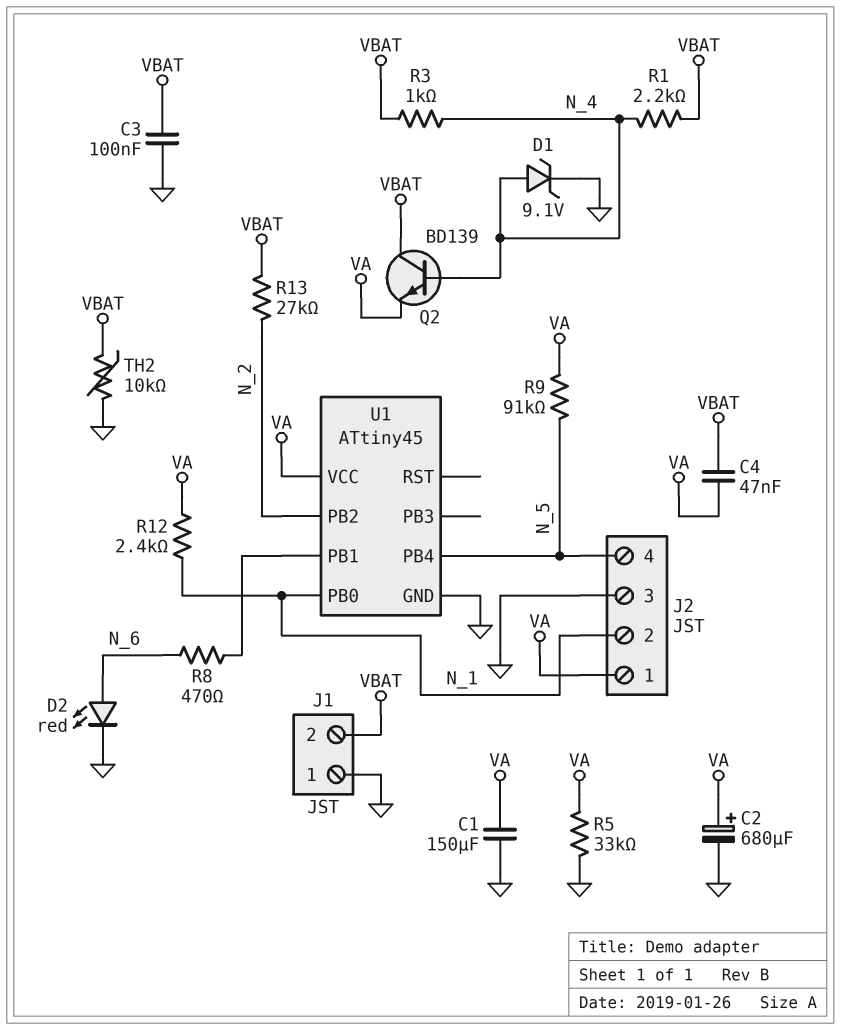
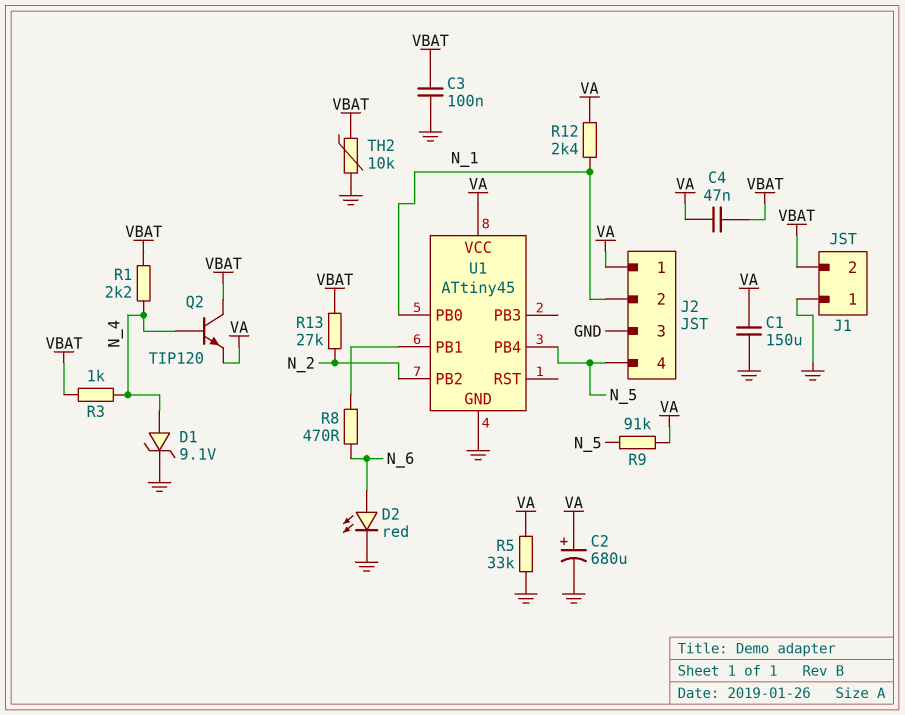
Q2: NPN BD139 (B N_4, C VBAT, E VA) -> NPN TIP120 (B N_4, C VBAT, E VA)

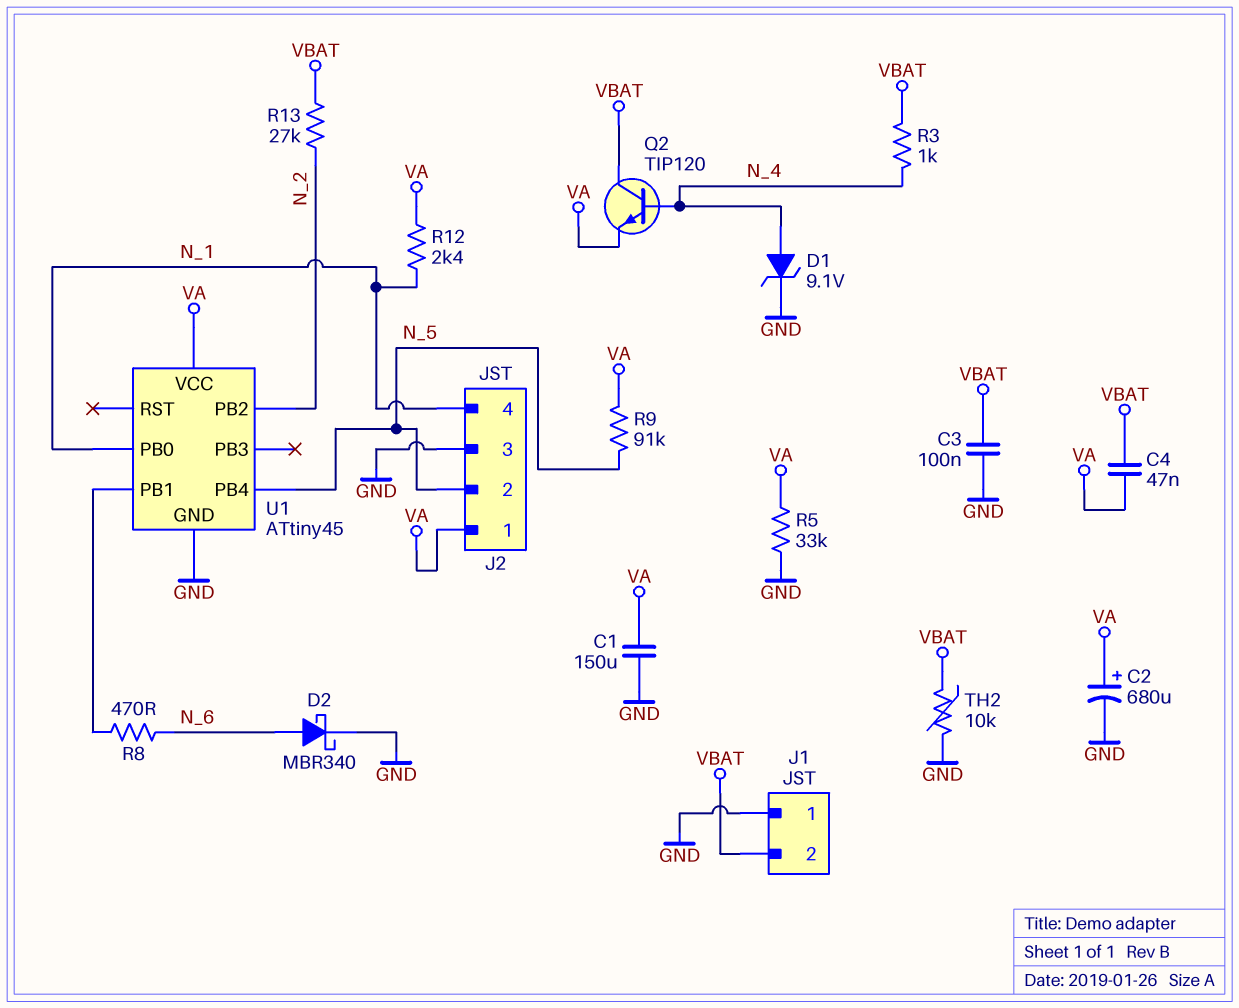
D2: LED red (A N_6, K GND) -> schottky MBR340 (A N_6, K GND)
J2 pin 2: N_1 -> N_5
J2 pin 4: N_5 -> N_1
R1: 2.2k (N_4, VBAT) -> none

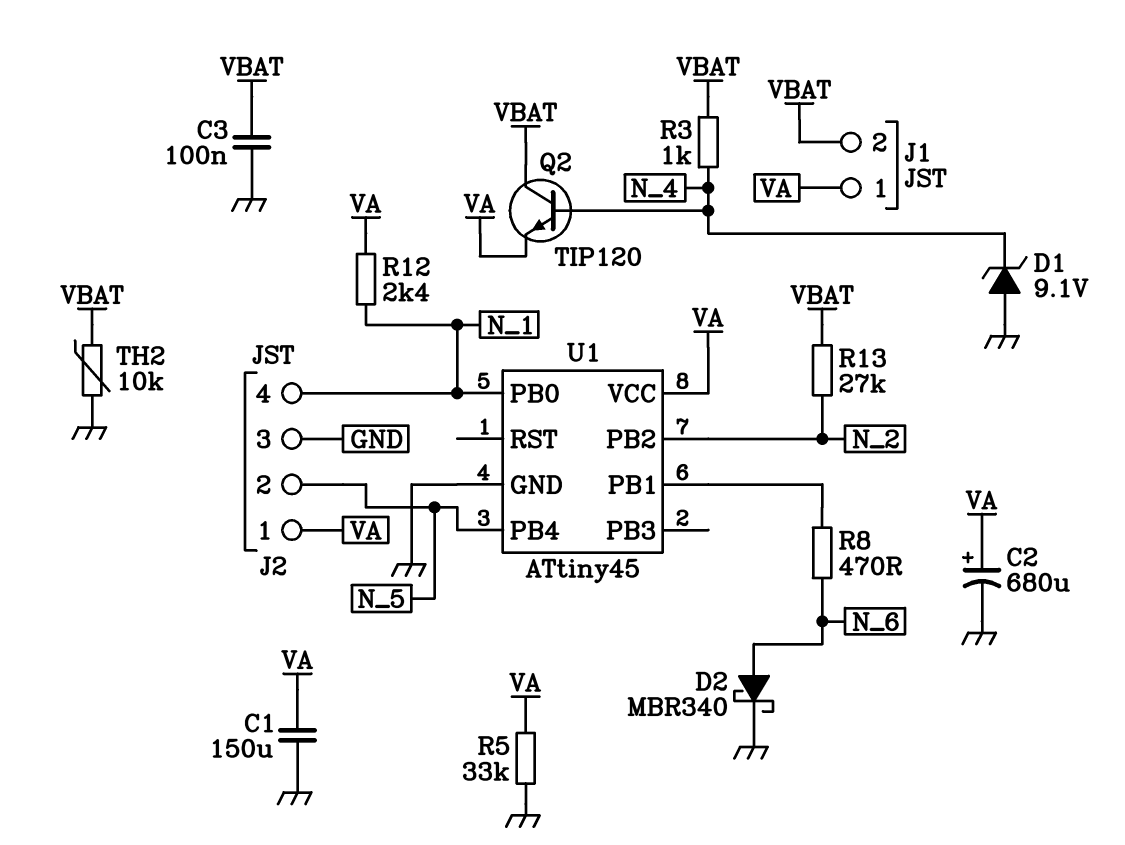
C4: 47nF (VA, VBAT) -> none
D1: zener 9.1V (A N_4, K GND) -> zener 9.1V (A GND, K N_4)
J1 pin 1: GND -> VA
R9: 91k (N_5, VA) -> none

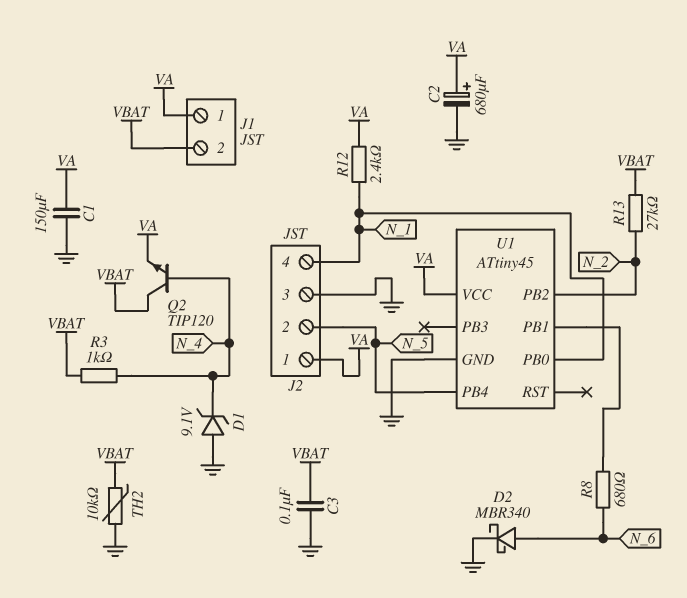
R5: 33k (GND, VA) -> none
R8: 470 (N_6, U1/PB1) -> 680 (N_6, U1/PB1)

